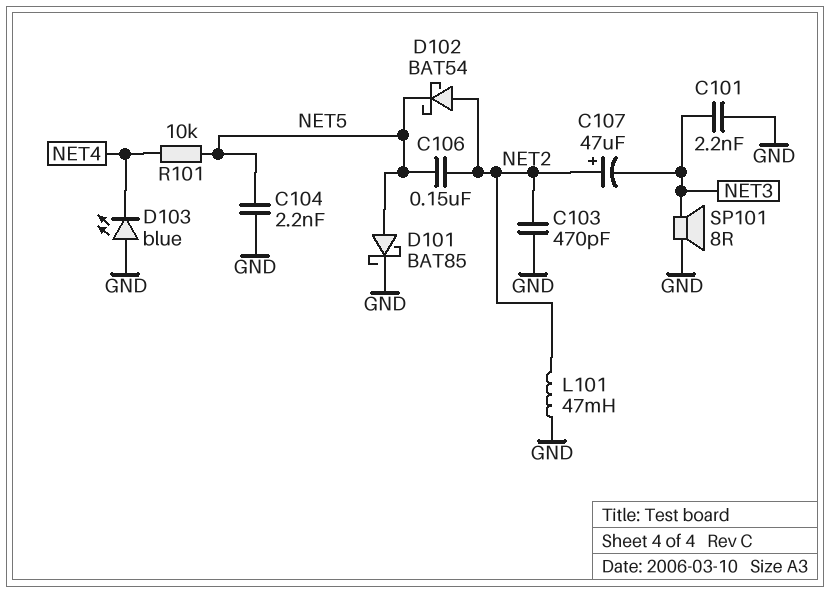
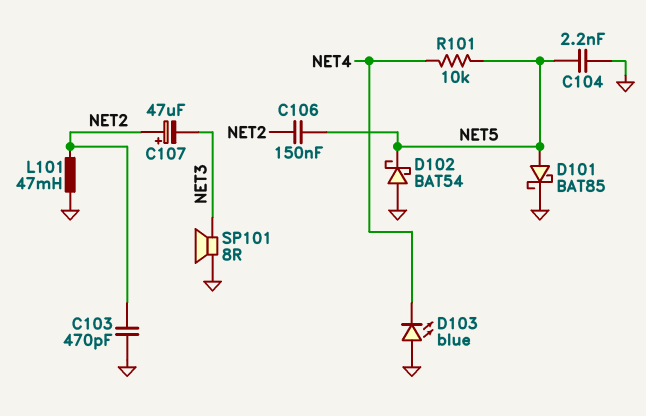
C101: 2.2nF (GND, NET3) -> none
D102: schottky BAT54 (A NET2, K NET5) -> schottky BAT54 (A GND, K NET5)

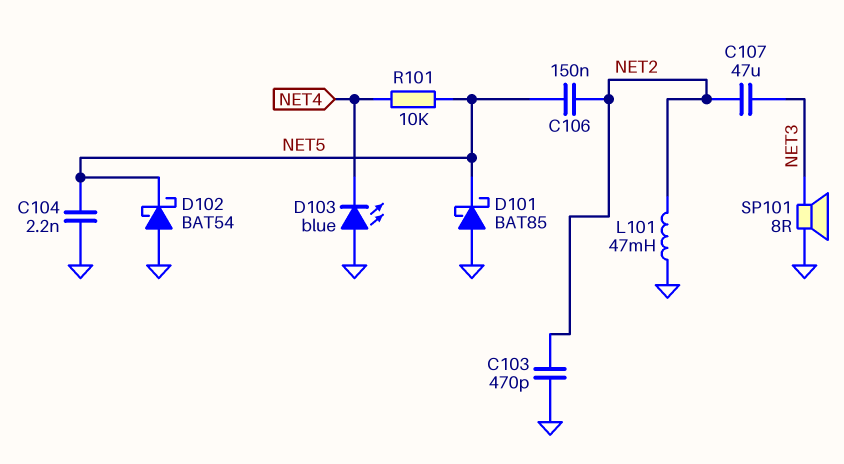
C107: 47uF (plus NET2, minus NET3) -> 47uF (NET2, NET3)
D101: schottky BAT85 (A NET5, K GND) -> schottky BAT85 (A GND, K NET5)

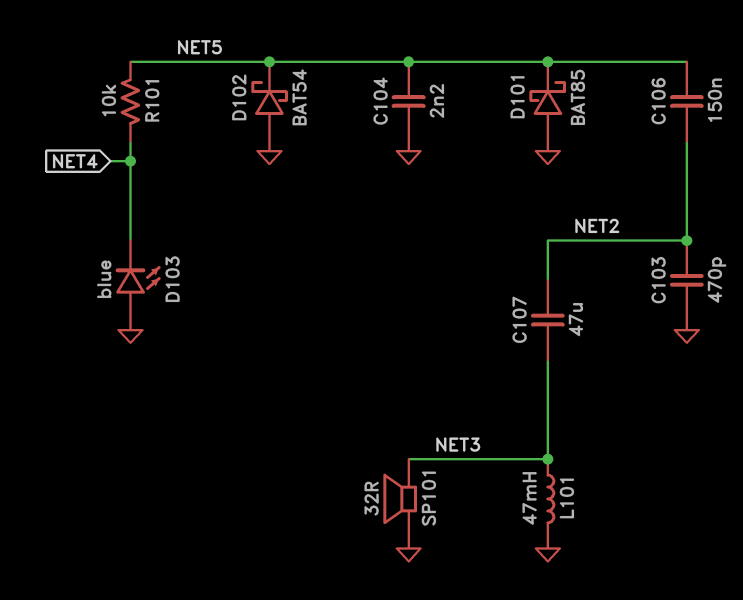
L101: 47mH (GND, NET2) -> 47mH (GND, NET3)
SP101: speaker 8R (GND, NET3) -> speaker 32R (GND, NET3)

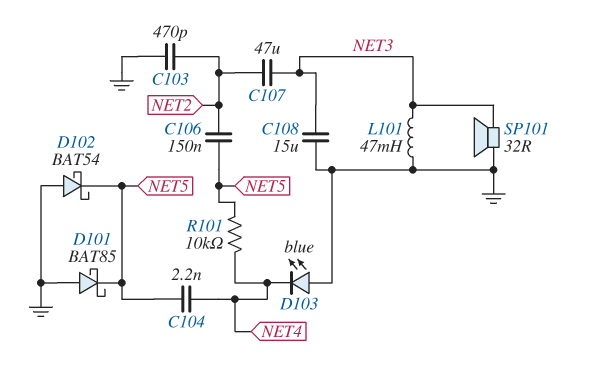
C104: 2.2nF (GND, NET5) -> 2.2nF (NET4, NET5)
C108: none -> 15uF (GND, NET3)

